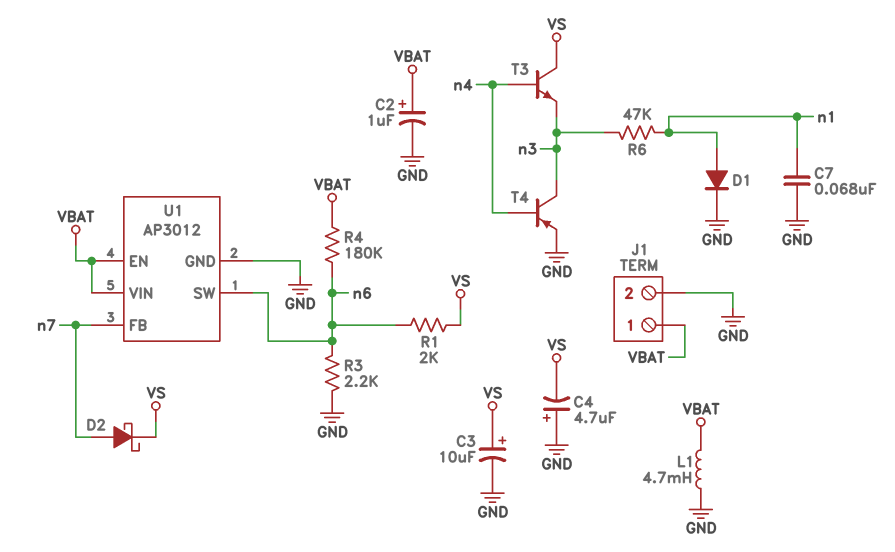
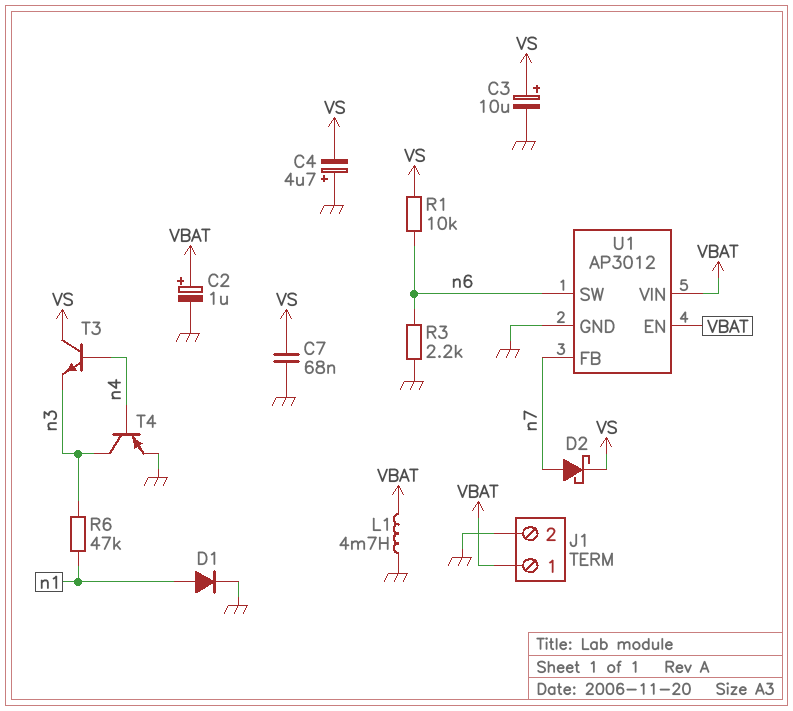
C7: 68nF (GND, n1) -> 68nF (GND, VS)
R1: 2k (VS, n6) -> 10k (VS, n6)
R4: 180k (VBAT, n6) -> none

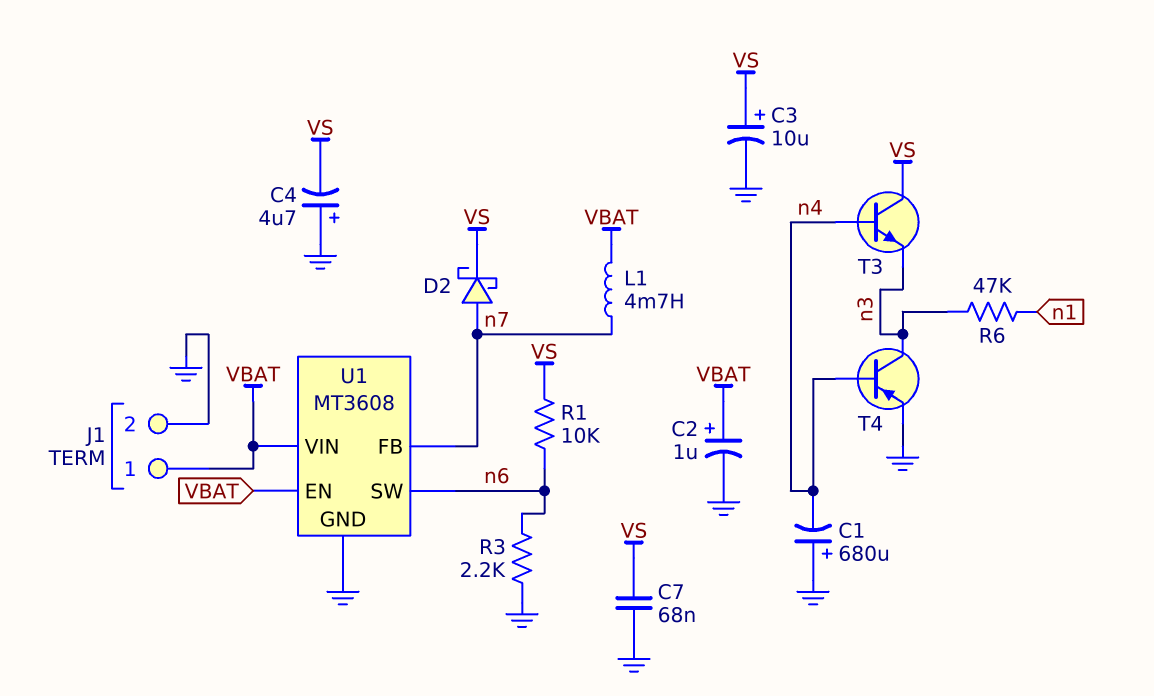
C1: none -> 680uF (plus GND, minus n4)
D1: diode (A n1, K GND) -> none
L1: 4.7mH (GND, VBAT) -> 4.7mH (VBAT, n7)
U1: AP3012 -> MT3608

